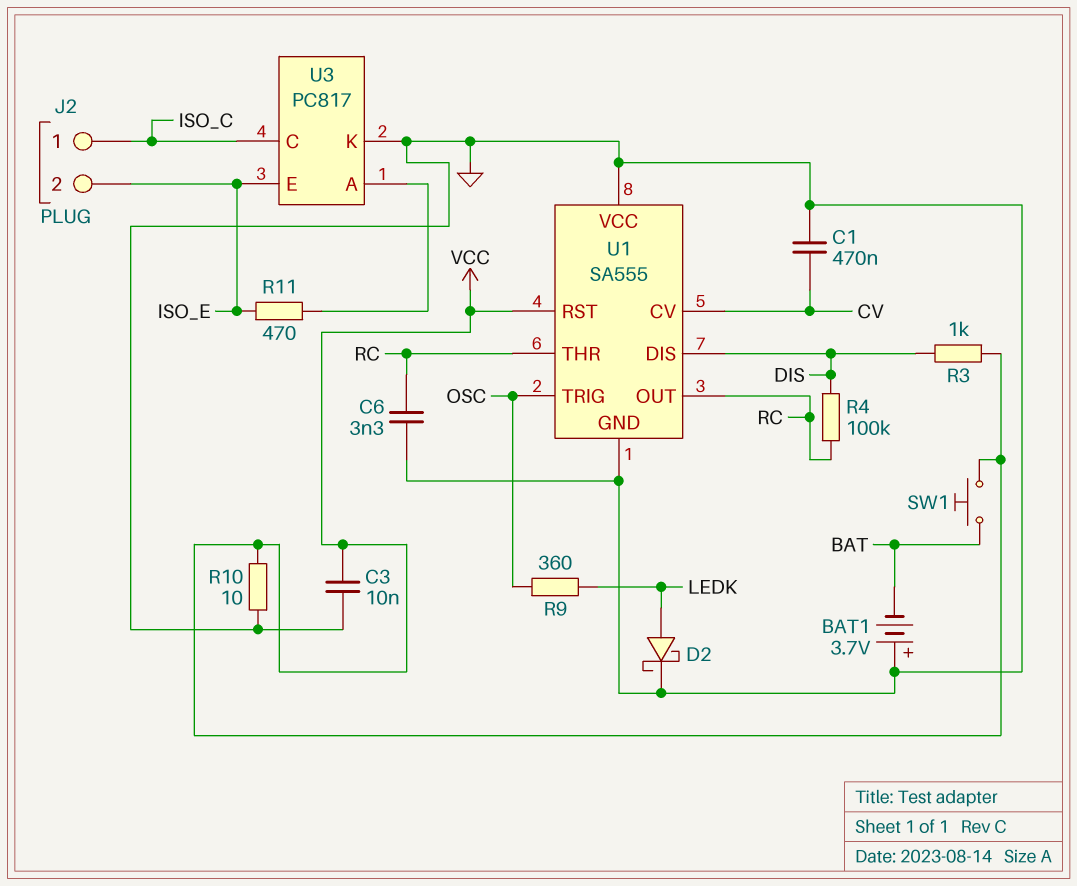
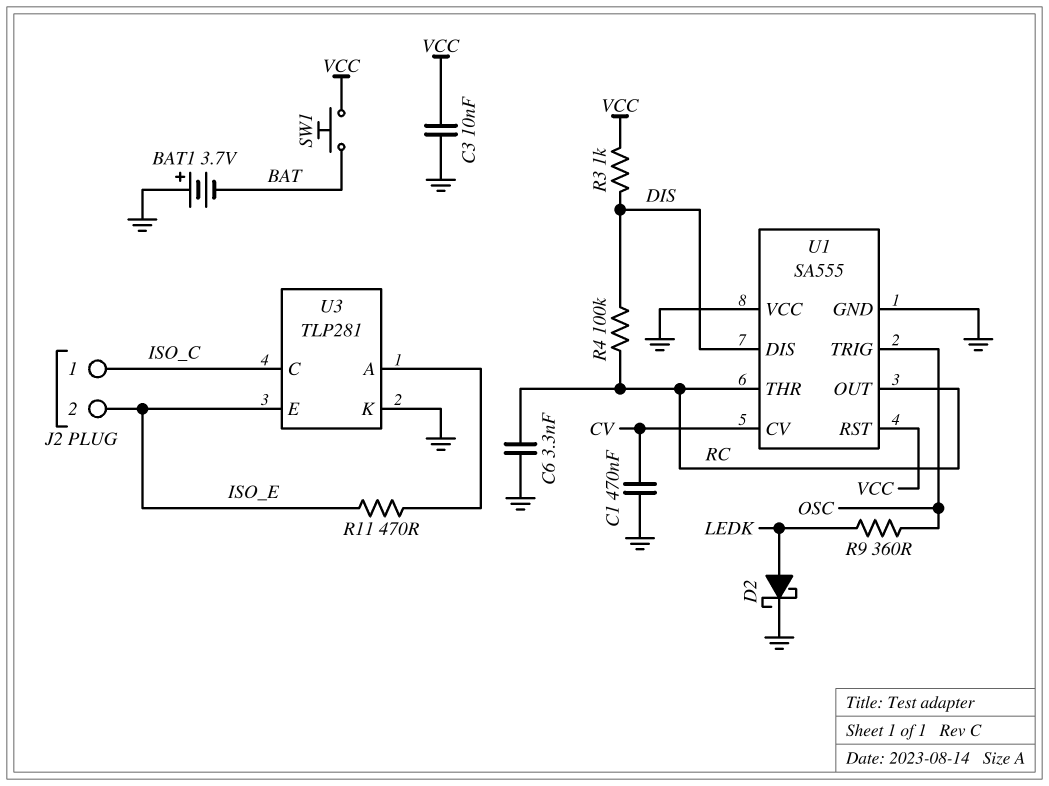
R10: 10 (GND, VCC) -> none
U3: PC817 -> TLP281

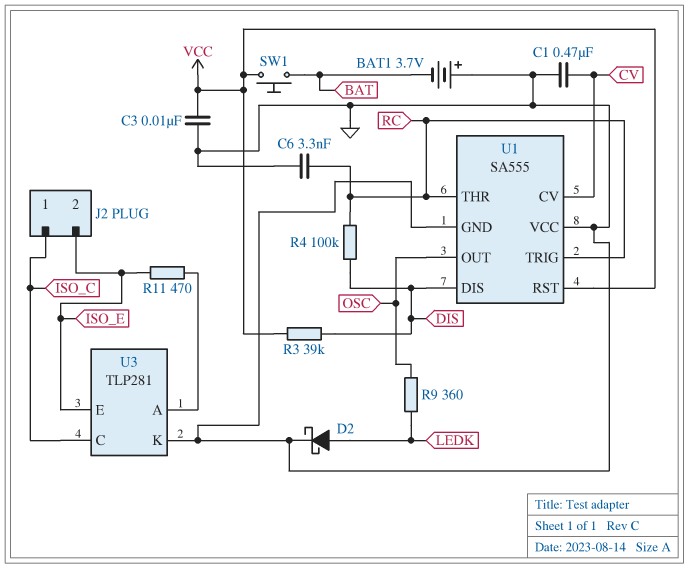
R3: 1k (DIS, VCC) -> 39k (DIS, VCC)
U1 pin OUT: RC -> OSC
U1 pin TRIG: OSC -> RC

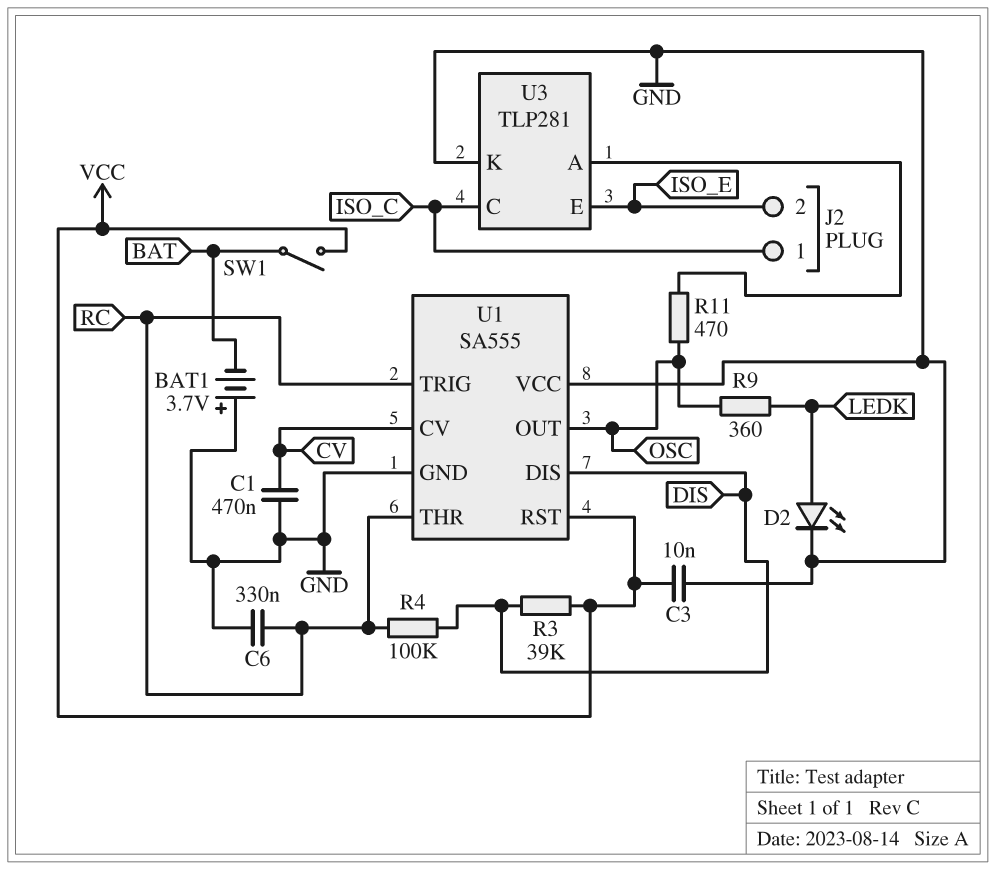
C6: 3.3nF (GND, RC) -> 330nF (GND, RC)
D2: schottky (A LEDK, K GND) -> LED (A LEDK, K GND)
R11: 470 (ISO_E, U3/A) -> 470 (OSC, U3/A)
SW1: button (BAT, VCC) -> switch (BAT, VCC)

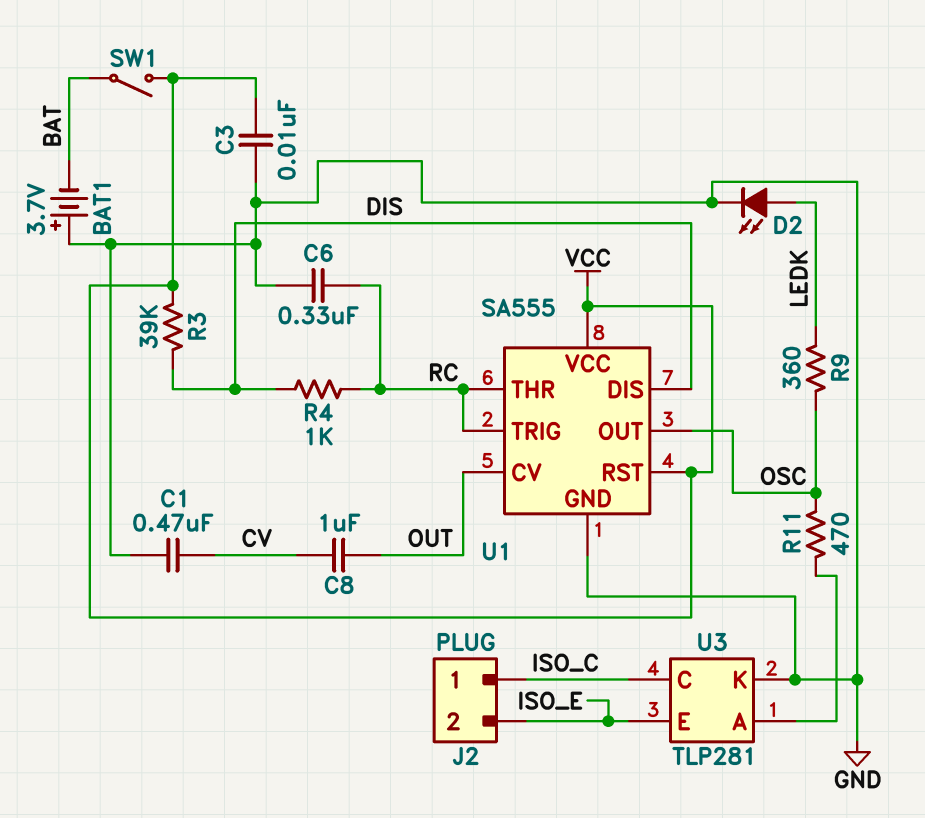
C8: none -> 1uF (CV, OUT)
R4: 100k (DIS, RC) -> 1k (DIS, RC)
U1 pin CV: CV -> OUT
U1 pin VCC: GND -> VCC

